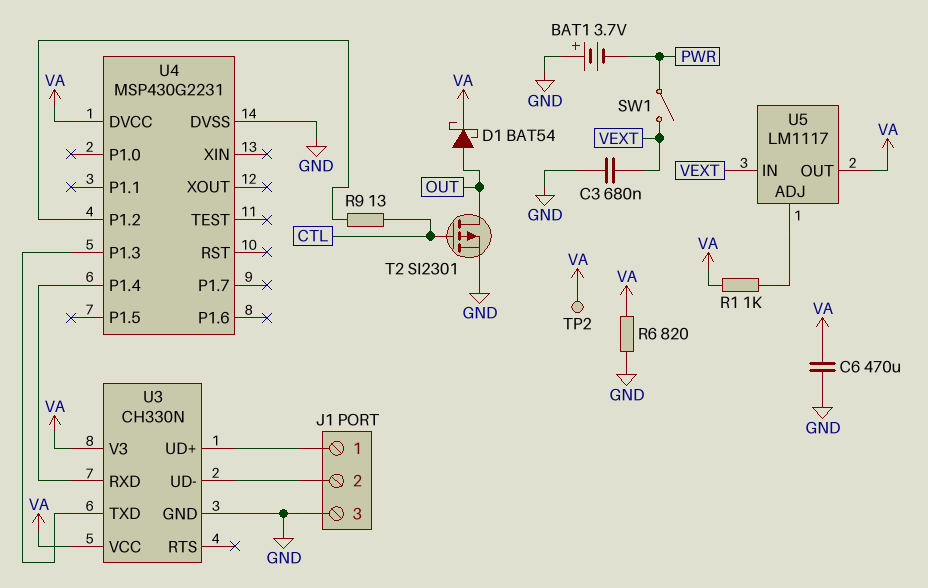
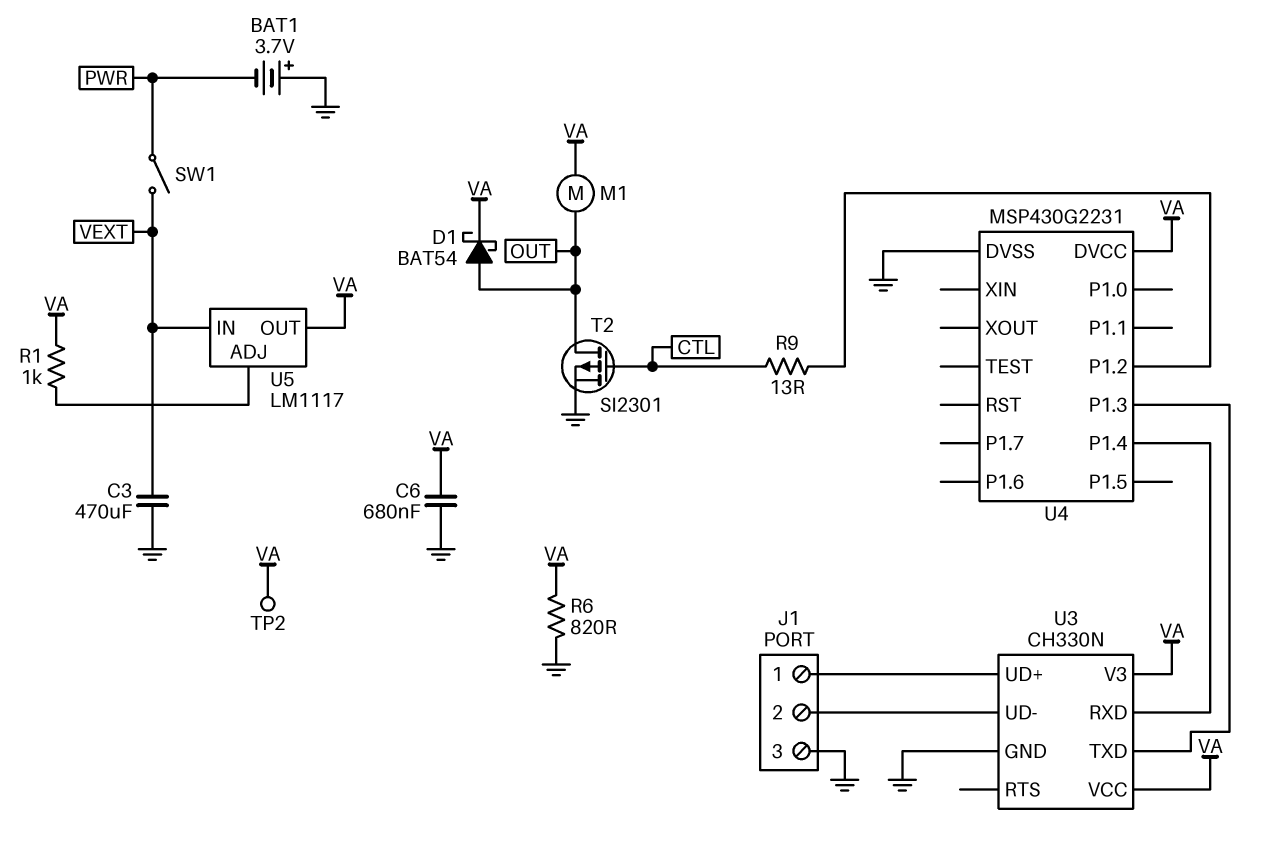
C3: 680nF (GND, VEXT) -> 470uF (GND, VEXT)
C6: 470uF (GND, VA) -> 680nF (GND, VA)
M1: none -> motor (OUT, VA)

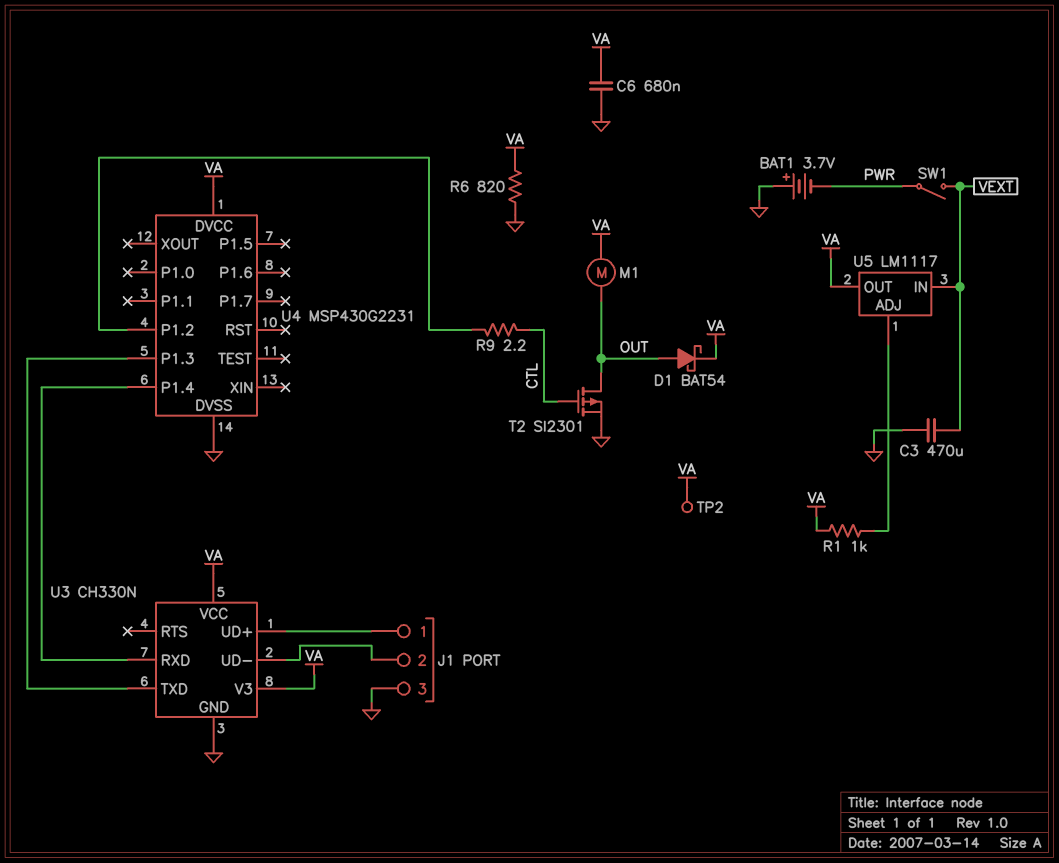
R9: 13 (CTL, U4/P1.2) -> 2.2 (CTL, U4/P1.2)

